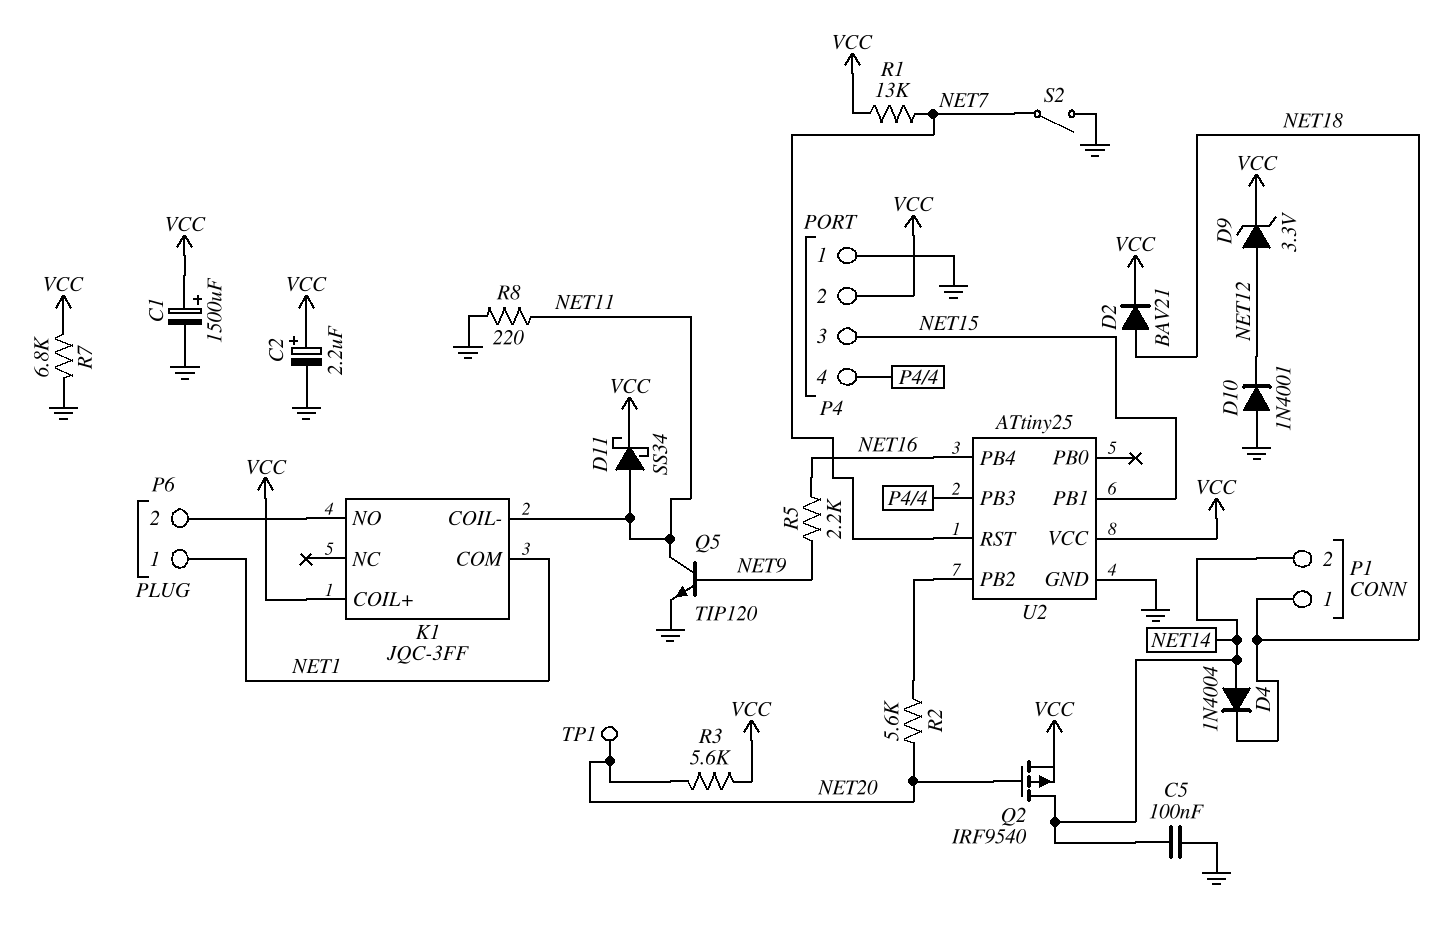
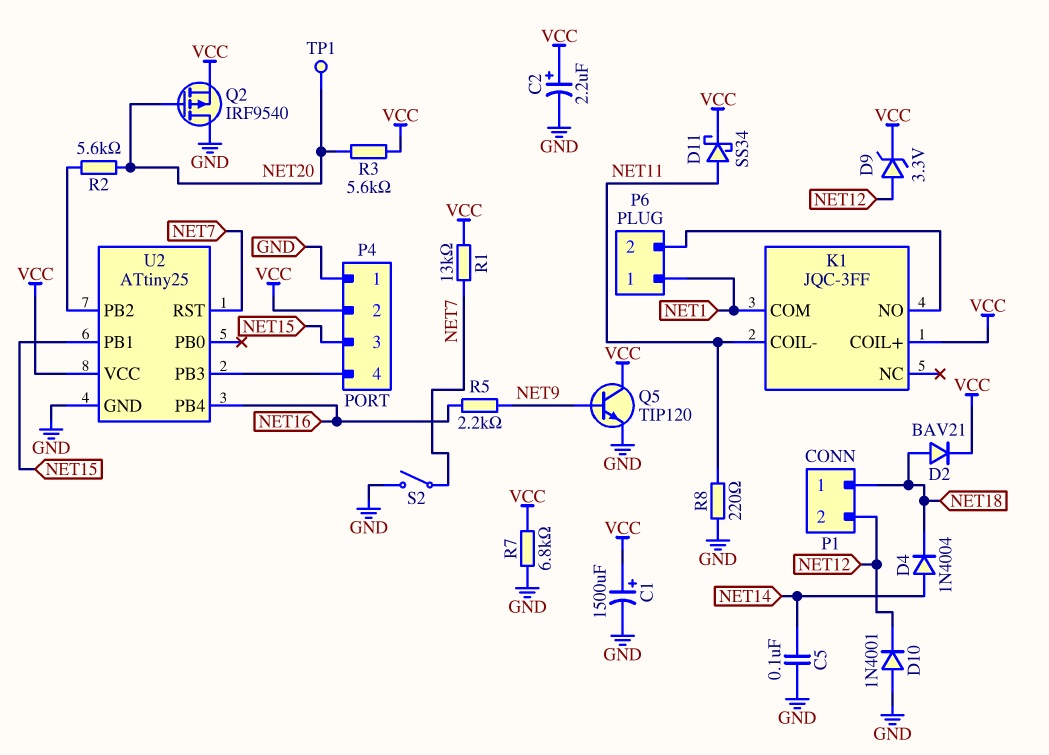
P1 pin 2: NET14 -> NET12
Q2: PMOS IRF9540 (G NET20, D NET14, S VCC) -> PMOS IRF9540 (G NET20, D GND, S VCC)
Q5: NPN TIP120 (B NET9, C NET11, E GND) -> NPN TIP120 (B NET9, C VCC, E GND)

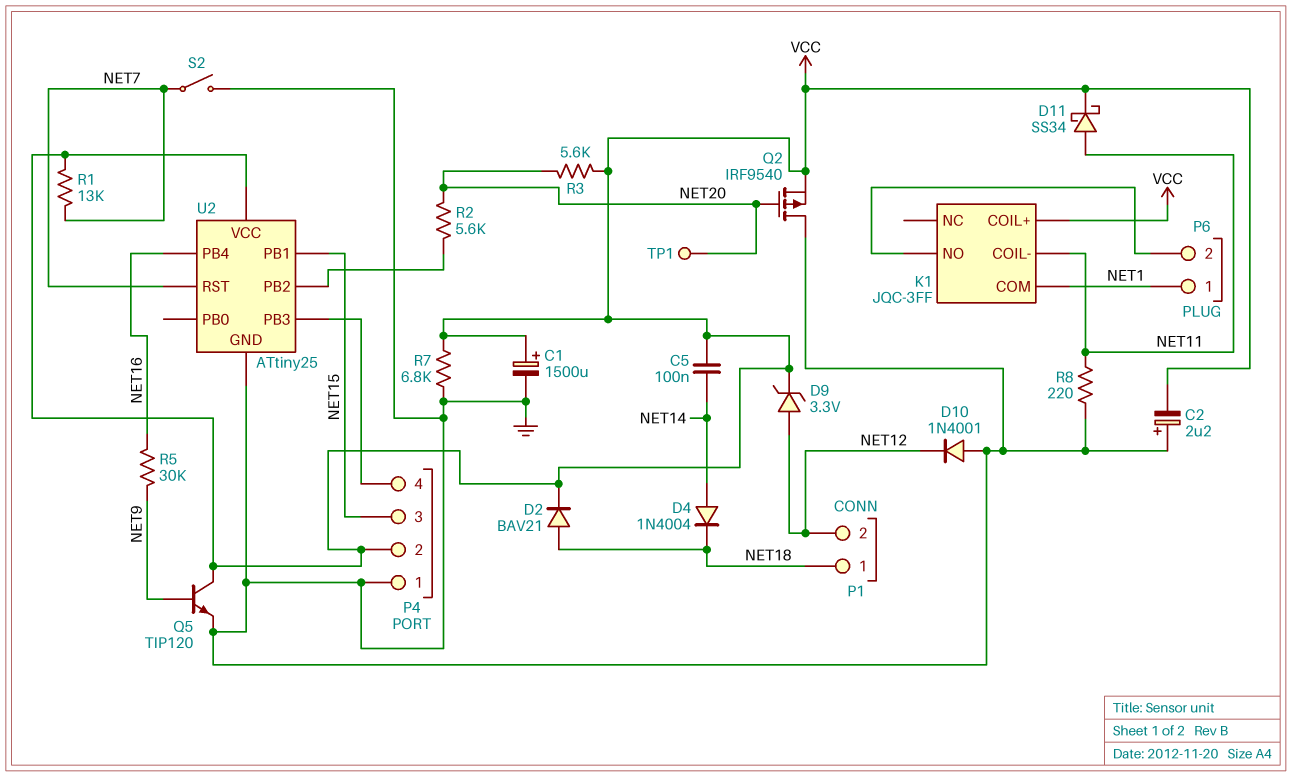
C2: 2.2uF (plus VCC, minus GND) -> 2.2uF (plus GND, minus VCC)
C5: 100nF (GND, NET14) -> 100nF (NET14, VCC)
R5: 2.2k (NET9, NET16) -> 30k (NET9, NET16)

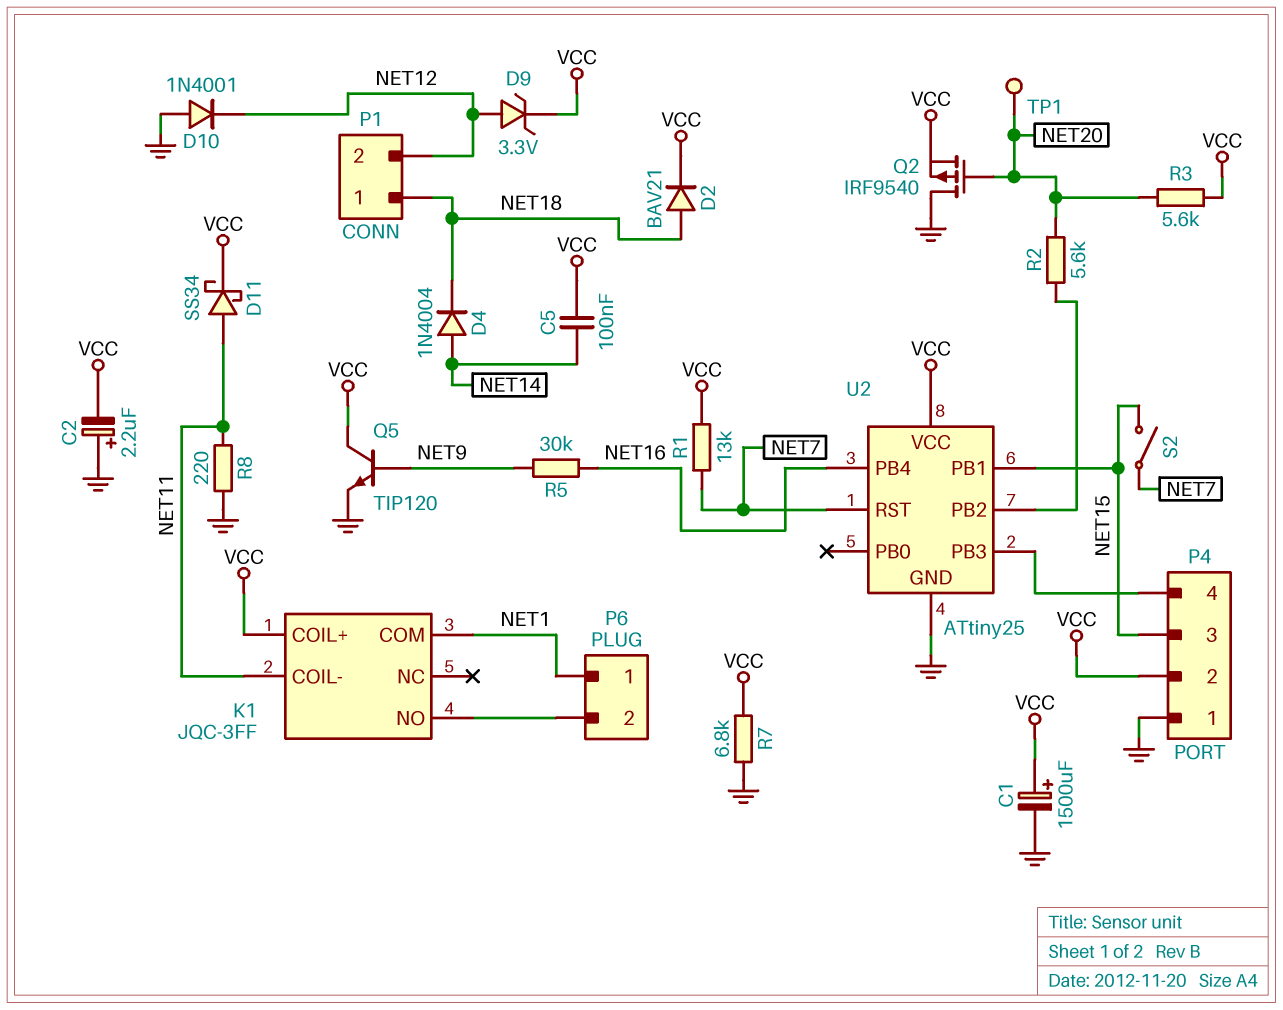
S2: switch (GND, NET7) -> switch (NET7, NET15)

